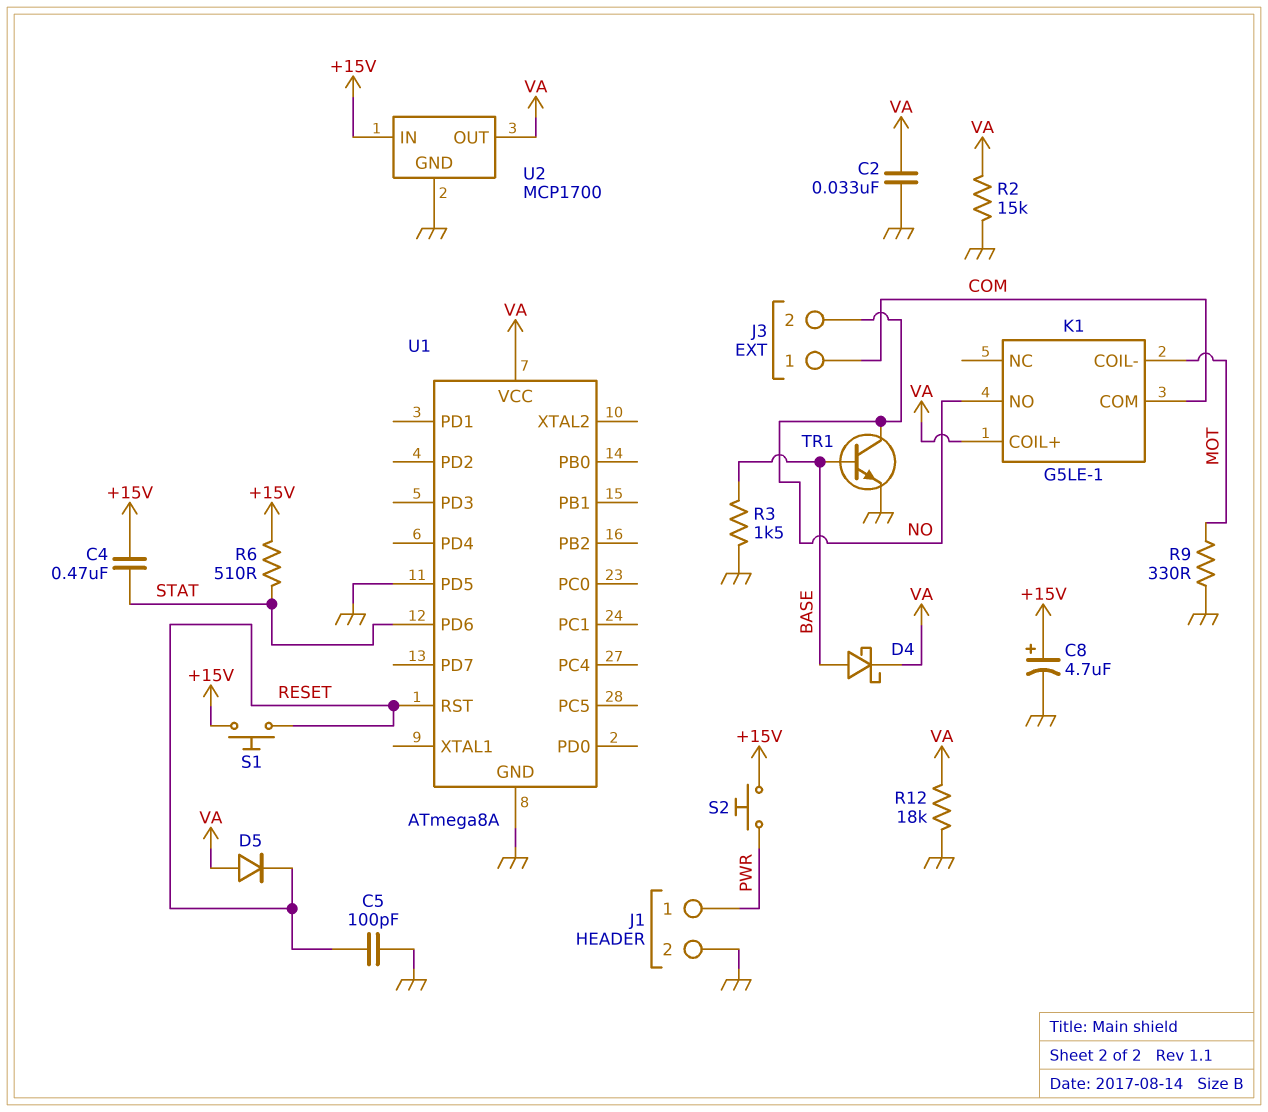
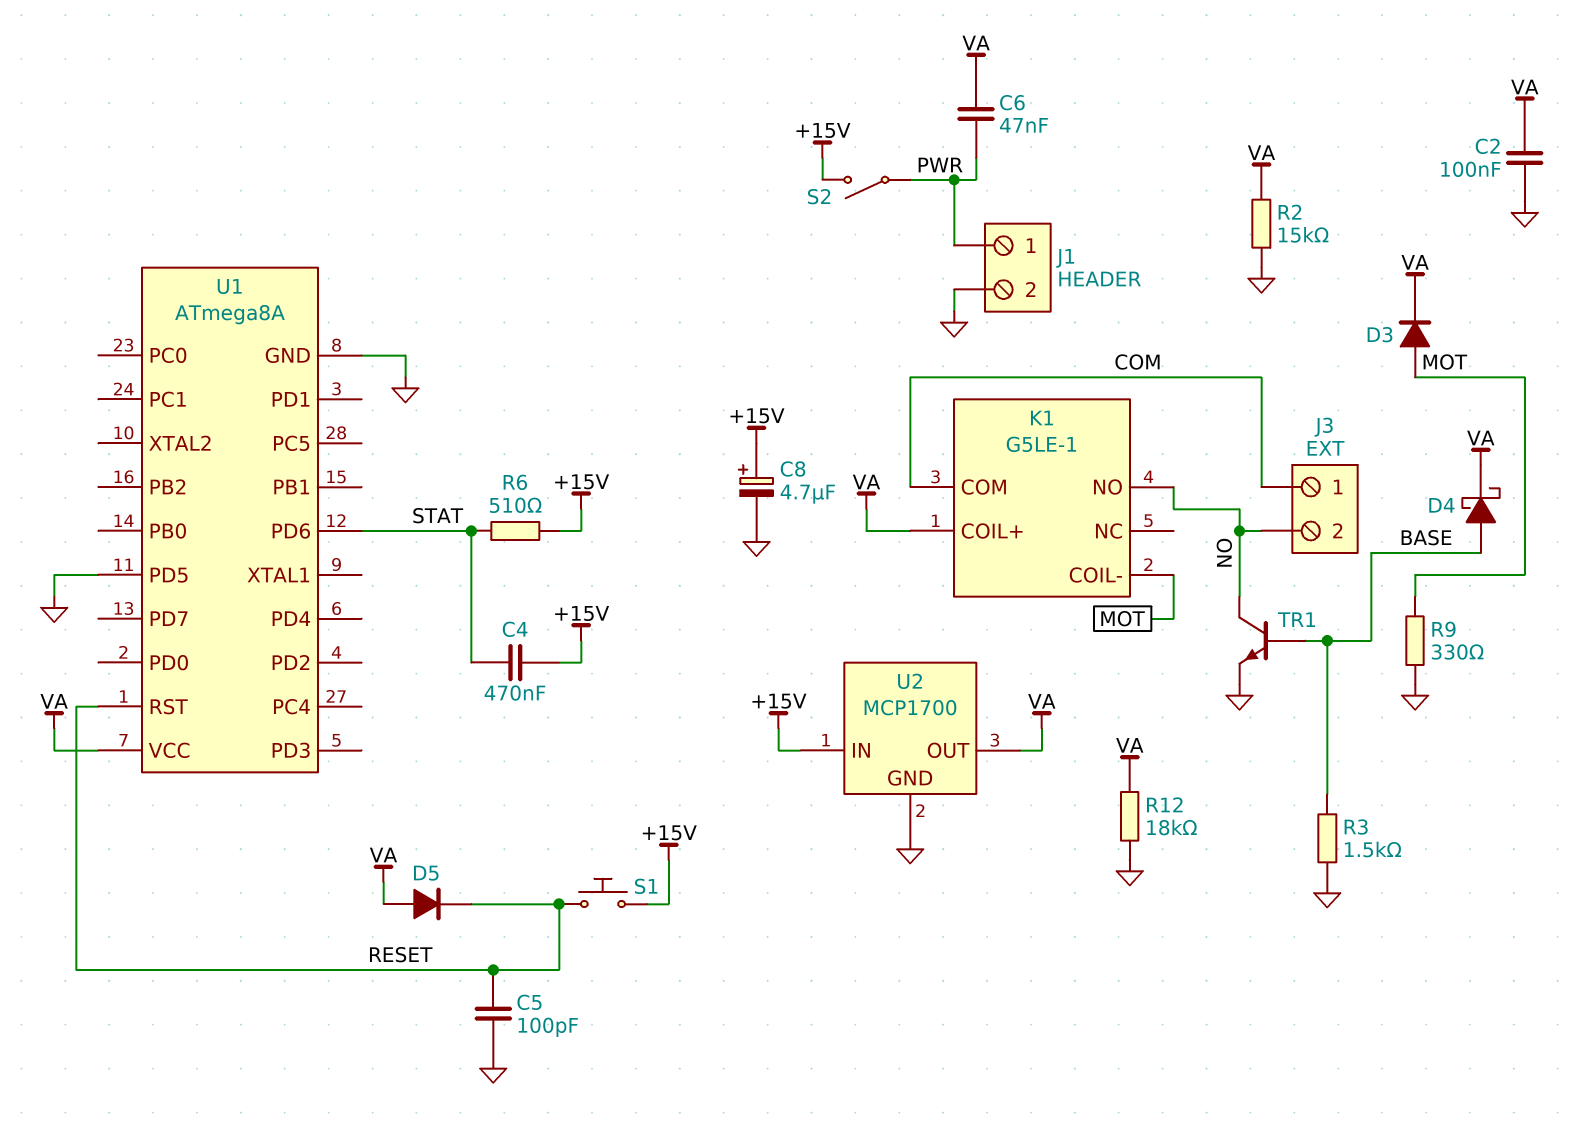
C2: 33nF (GND, VA) -> 100nF (GND, VA)
C6: none -> 47nF (PWR, VA)
D3: none -> diode (A MOT, K VA)
S2: button (+15V, PWR) -> switch (+15V, PWR)

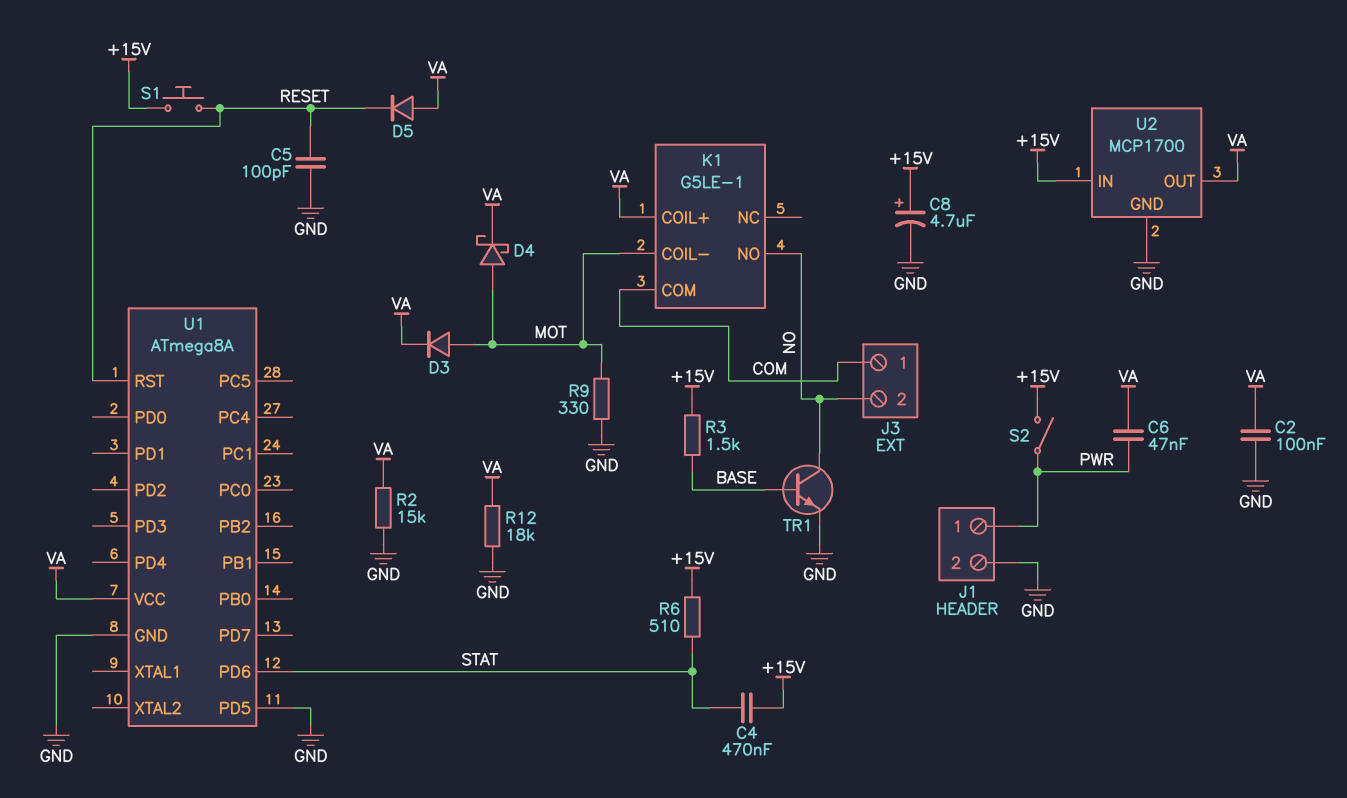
D4: schottky (A BASE, K VA) -> schottky (A MOT, K VA)
R3: 1.5k (BASE, GND) -> 1.5k (+15V, BASE)

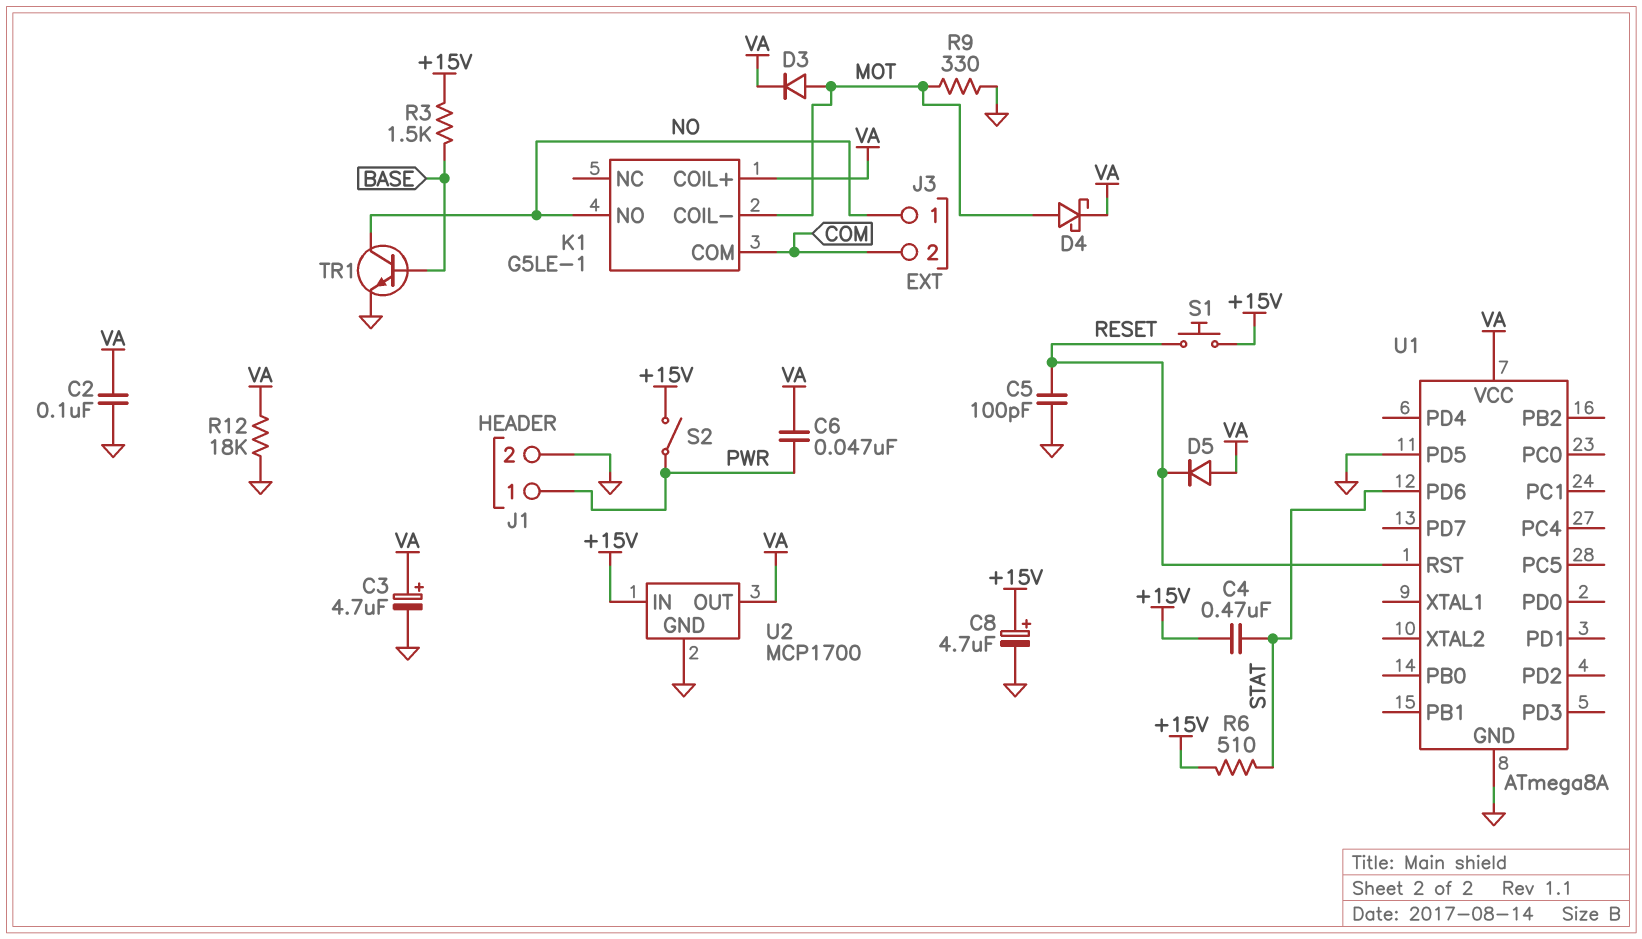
C3: none -> 4.7uF (plus VA, minus GND)
J3 pin 1: COM -> NO
J3 pin 2: NO -> COM
R2: 15k (GND, VA) -> none

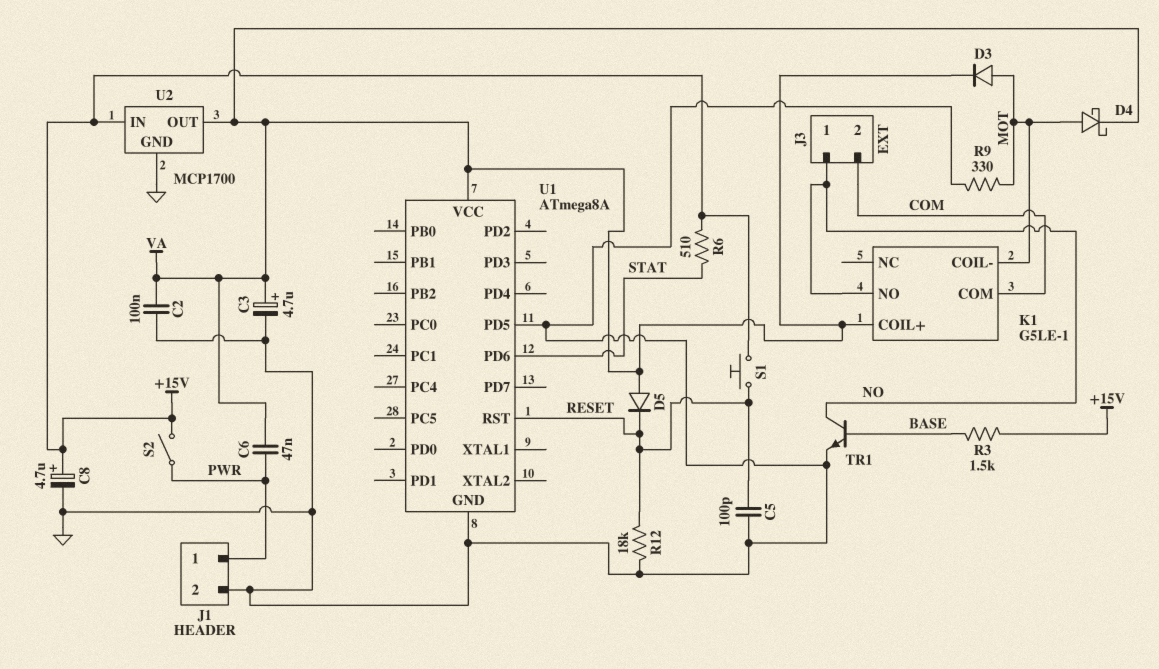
C4: 470nF (+15V, STAT) -> none
R12: 18k (GND, VA) -> 18k (GND, RESET)

